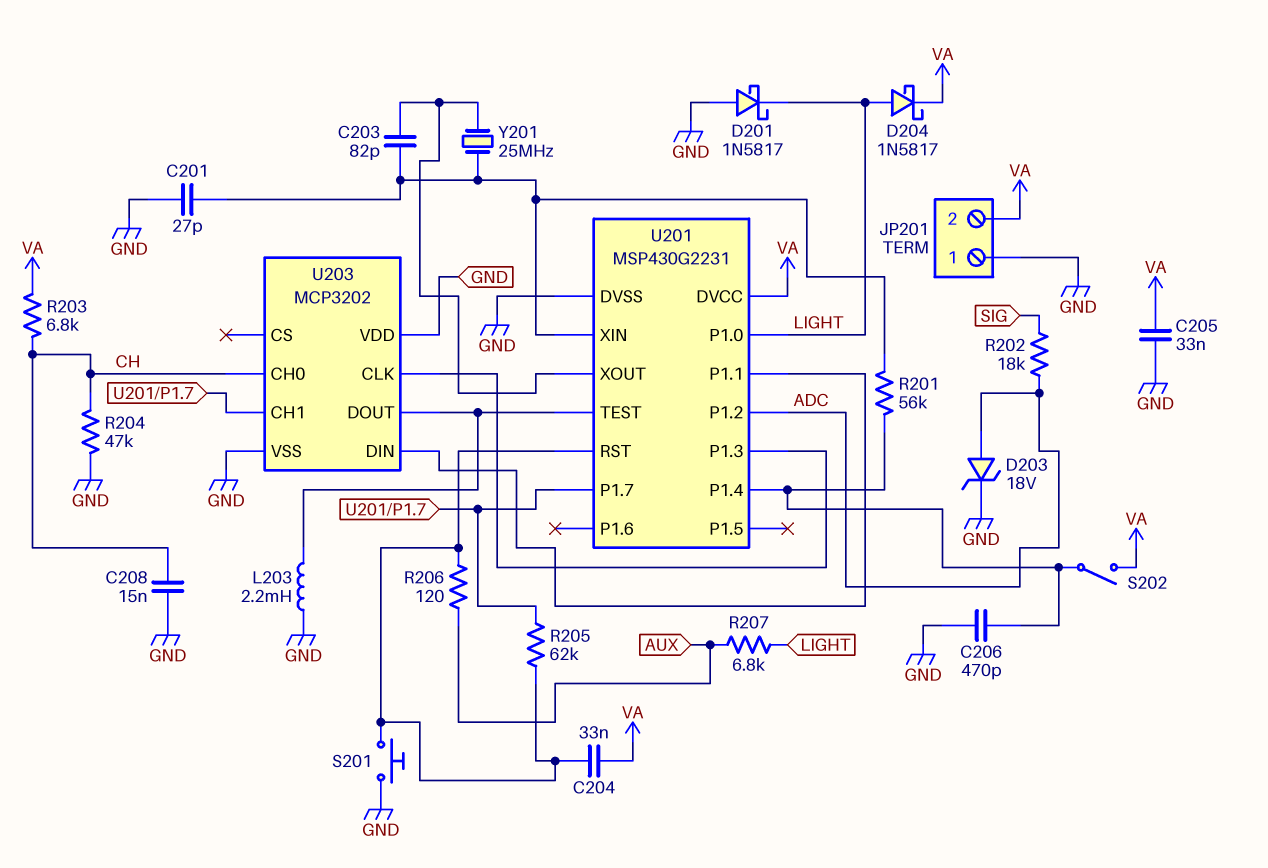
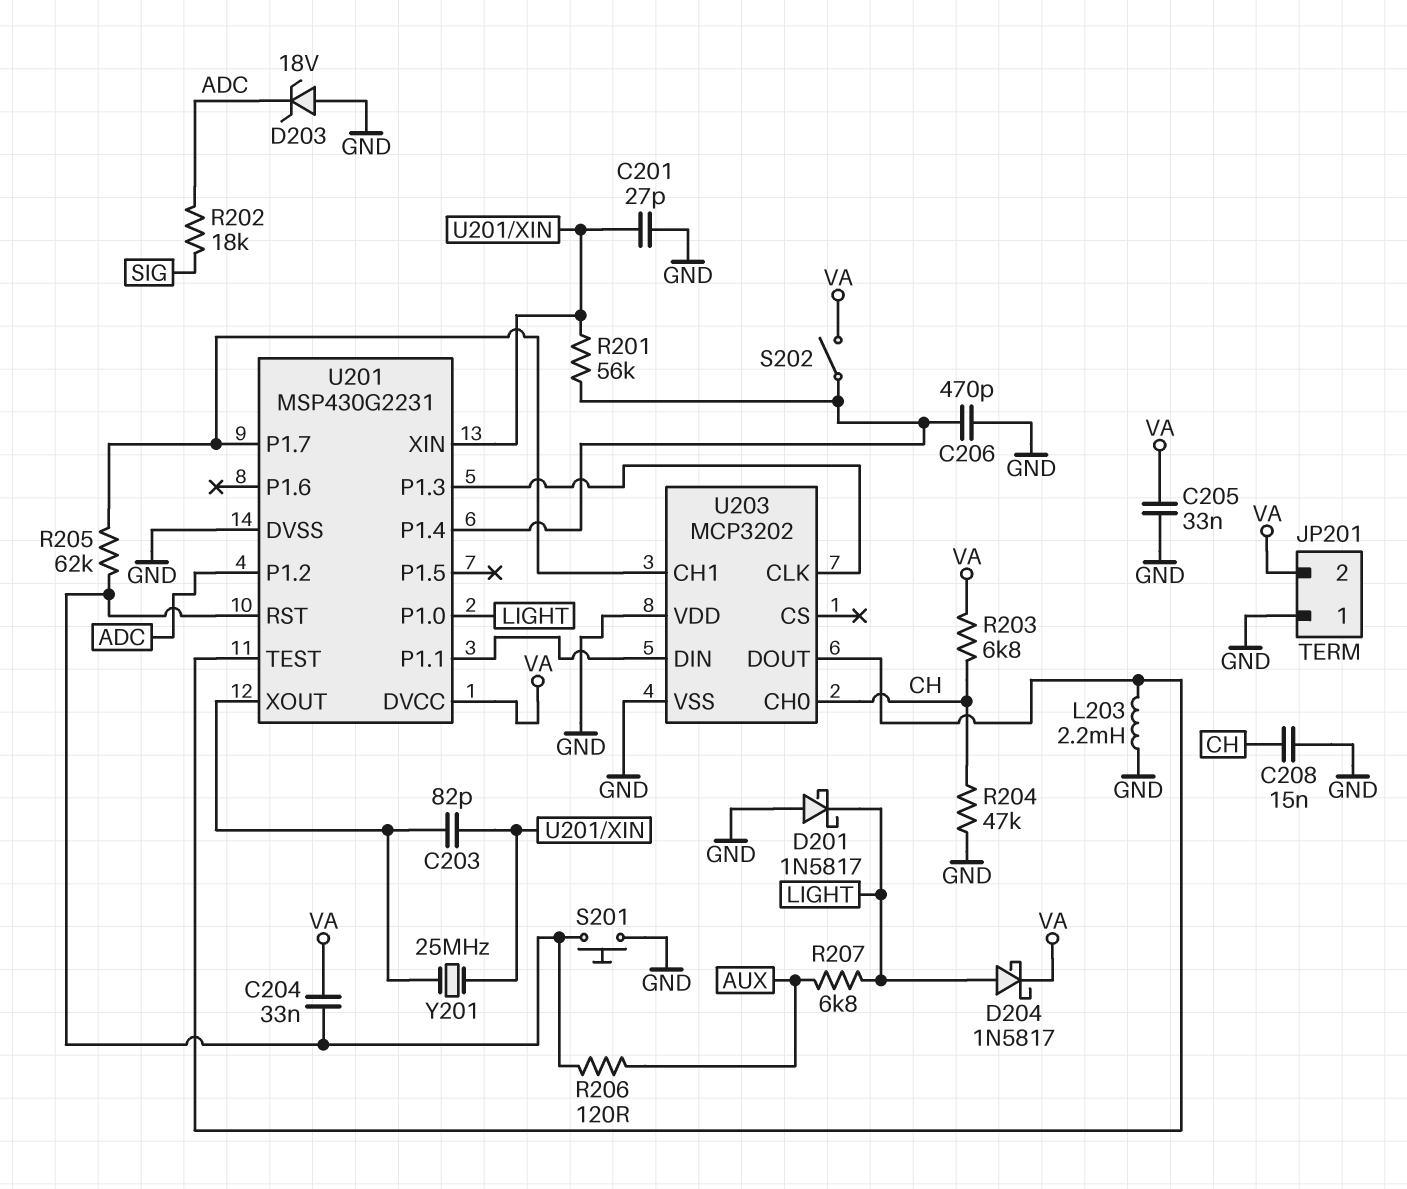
D203: zener 18V (A ADC, K GND) -> zener 18V (A GND, K ADC)

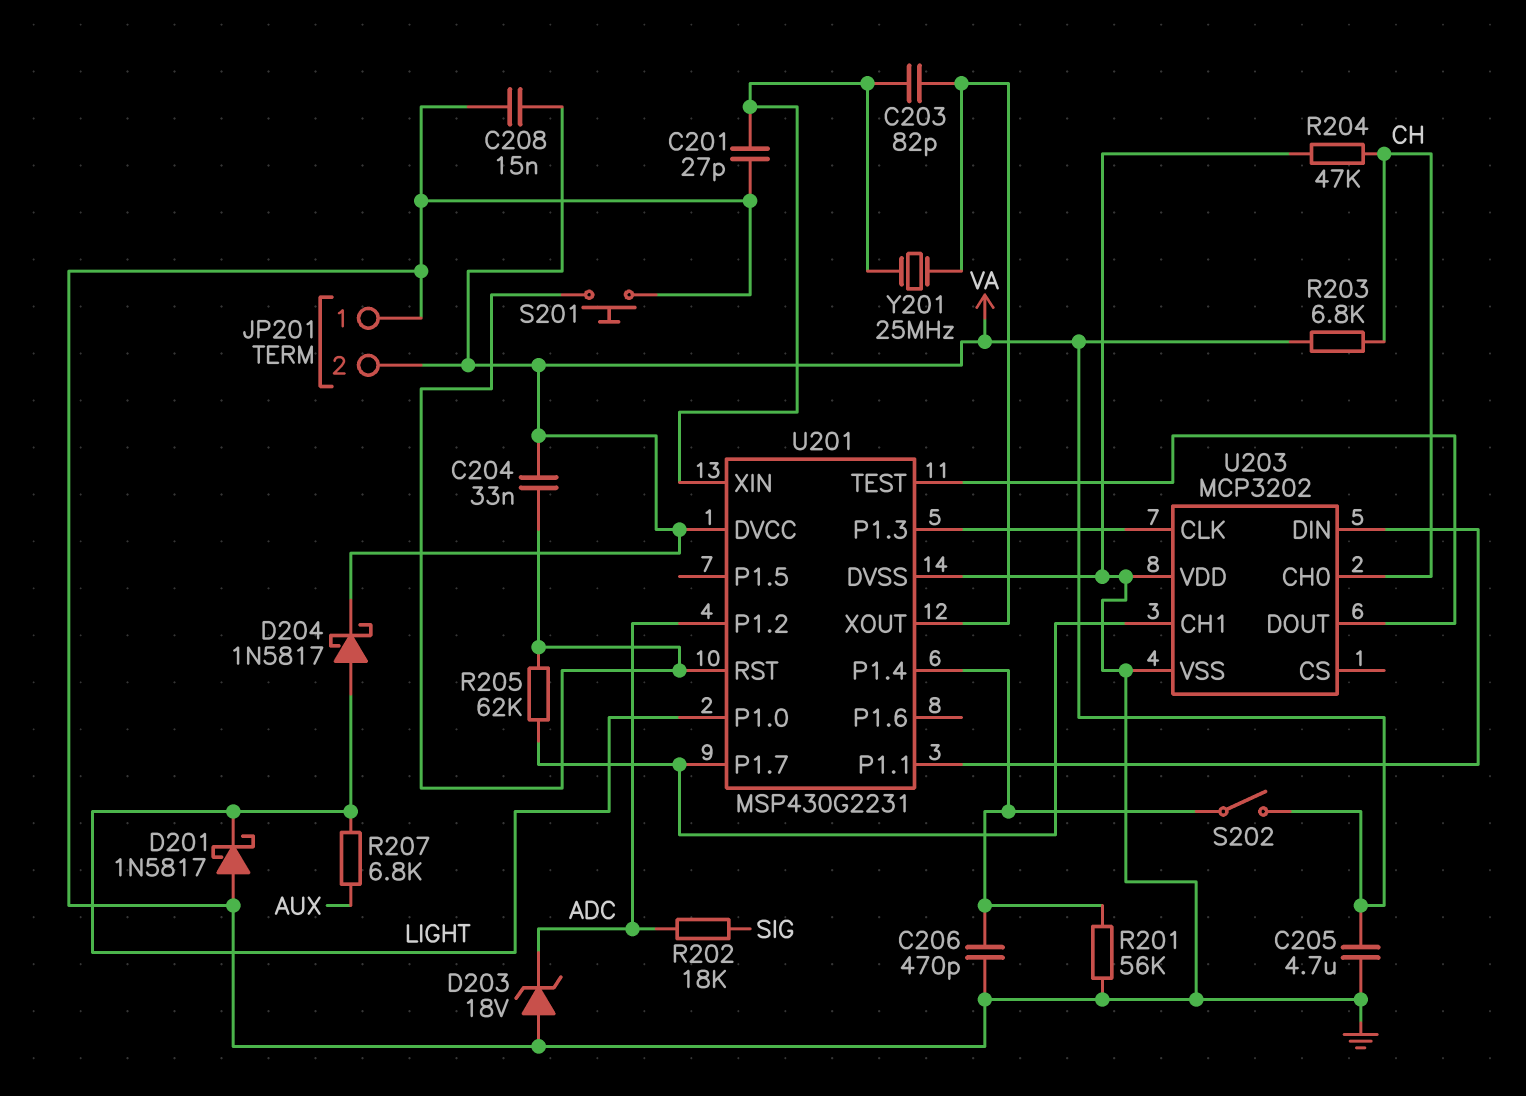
C205: 33nF (GND, VA) -> 4.7uF (GND, VA)
C208: 15nF (CH, GND) -> 15nF (GND, VA)
L203: 2.2mH (GND, U201/TEST) -> none
R201: 56k (U201/P1.4, U201/XIN) -> 56k (GND, U201/P1.4)
R206: 120 (AUX, U201/RST) -> none

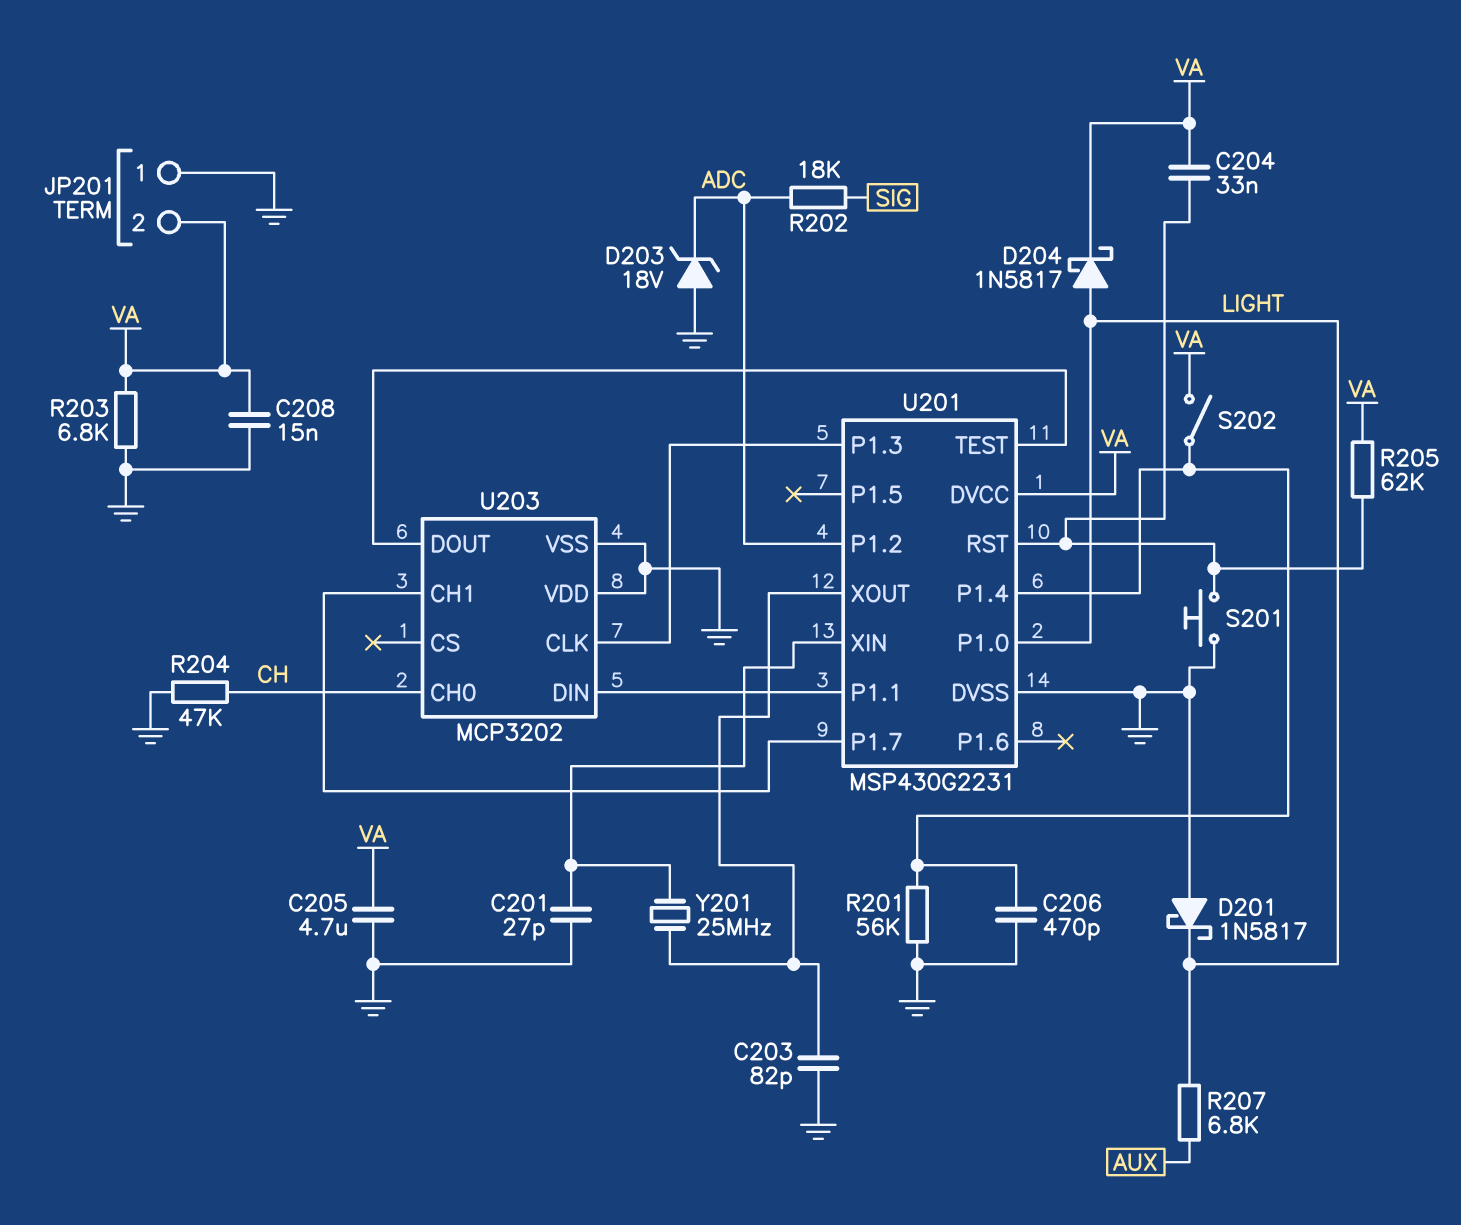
C203: 82pF (U201/XIN, U201/XOUT) -> 82pF (GND, U201/XOUT)
R203: 6.8k (CH, VA) -> 6.8k (GND, VA)
R205: 62k (U201/P1.7, U201/RST) -> 62k (U201/RST, VA)

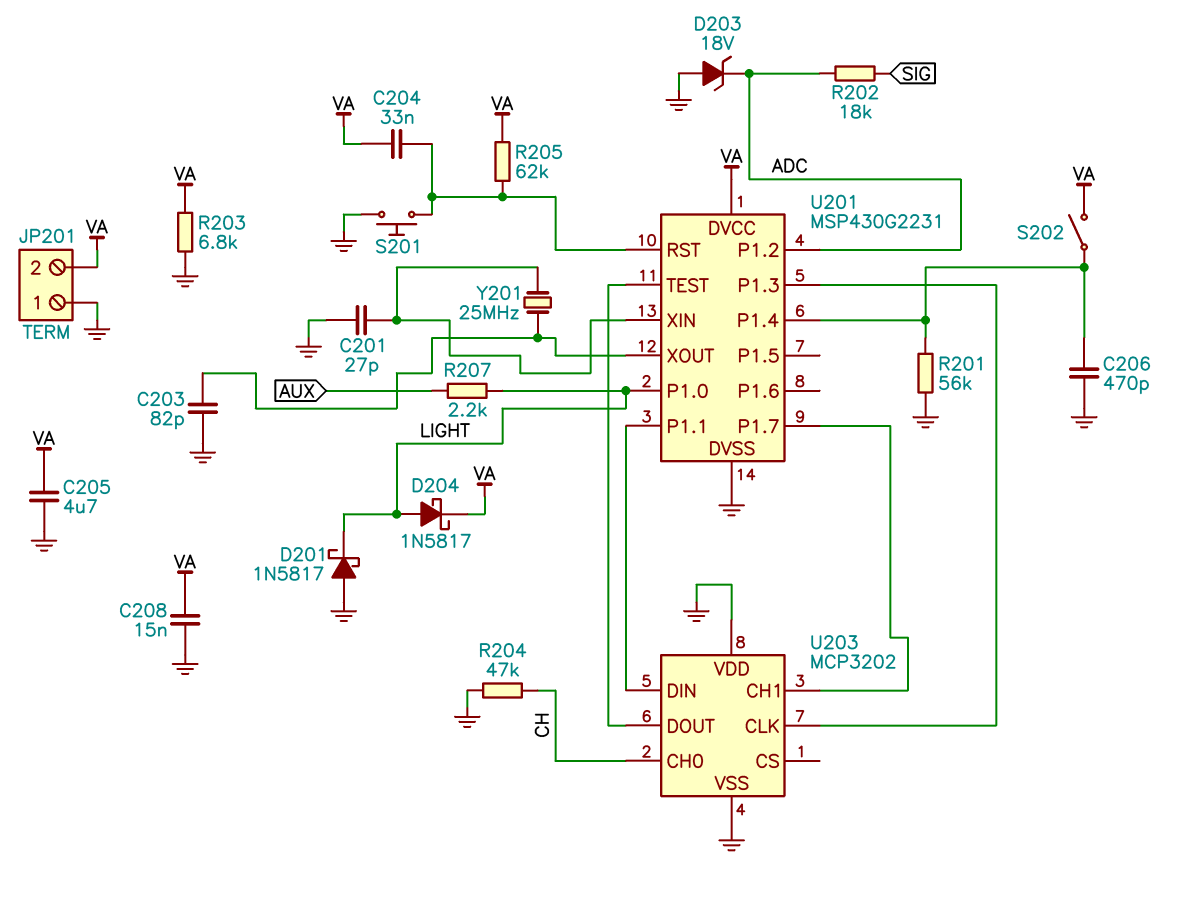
R207: 6.8k (AUX, LIGHT) -> 2.2k (AUX, LIGHT)

